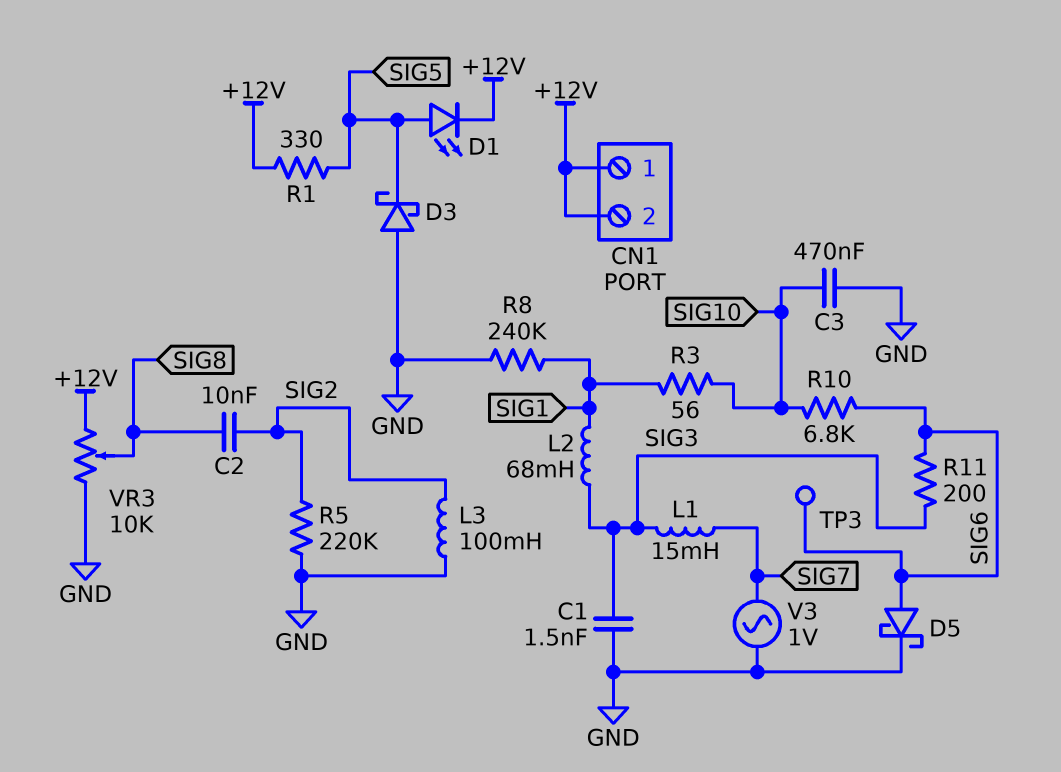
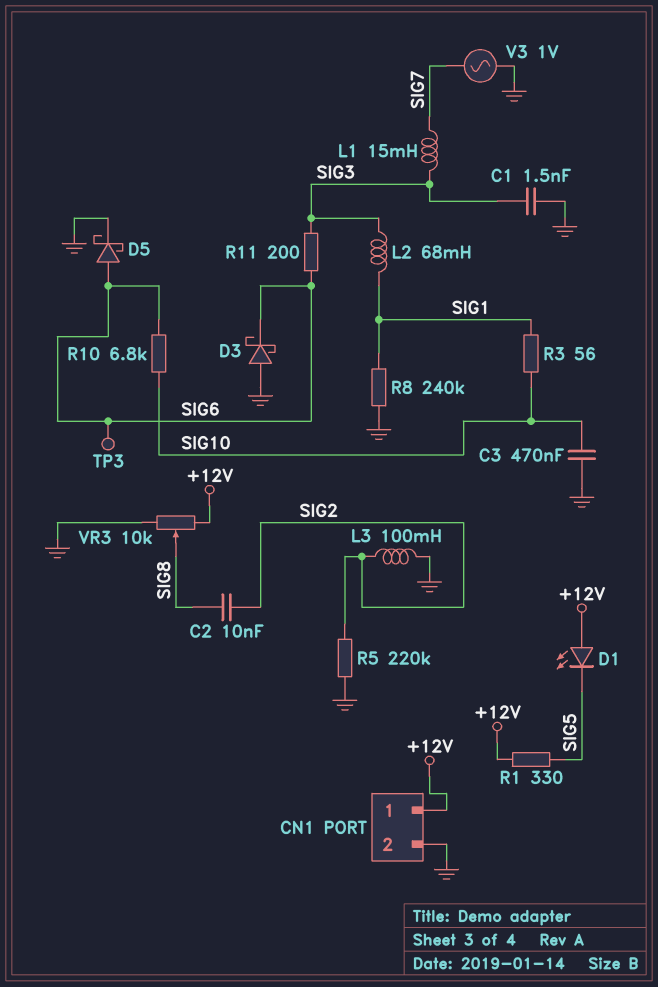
CN1 pin 2: +12V -> GND
D1: LED (A SIG5, K +12V) -> LED (A +12V, K SIG5)
D3: schottky (A GND, K SIG5) -> schottky (A GND, K SIG6)

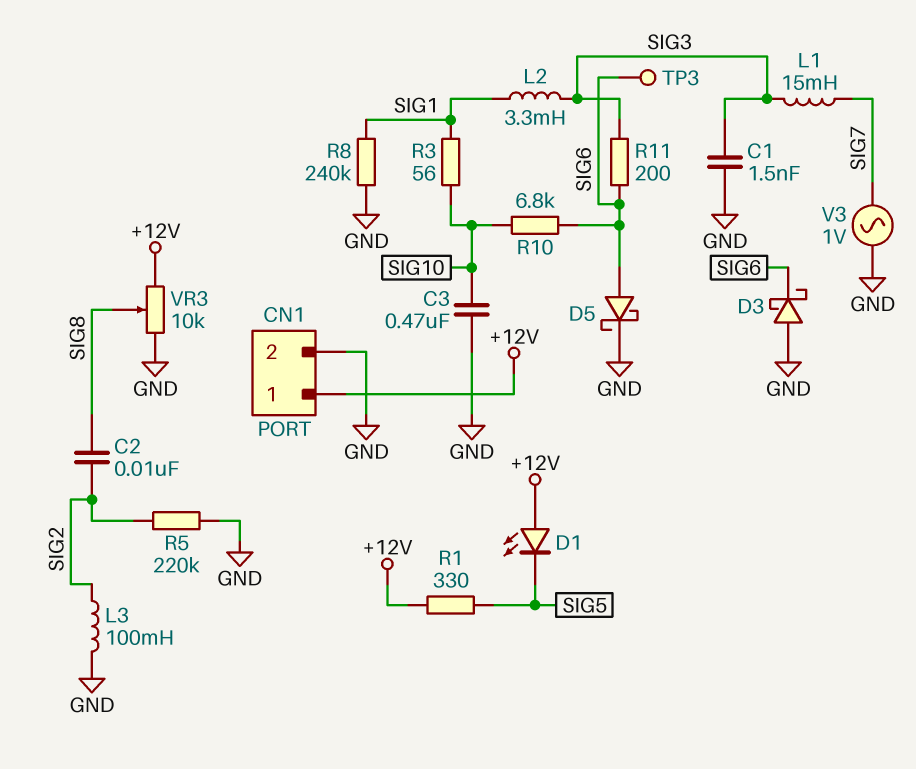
L2: 68mH (SIG1, SIG3) -> 3.3mH (SIG1, SIG3)

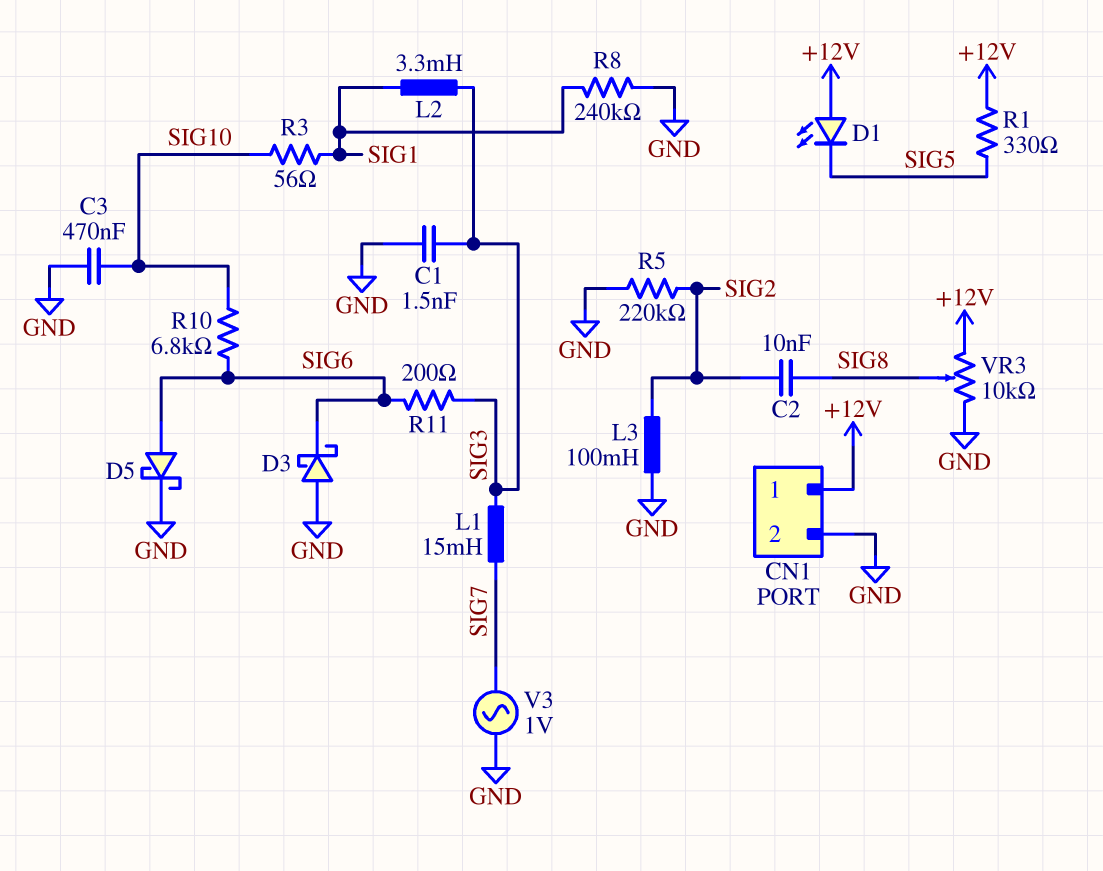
TP3: test point (SIG6) -> none

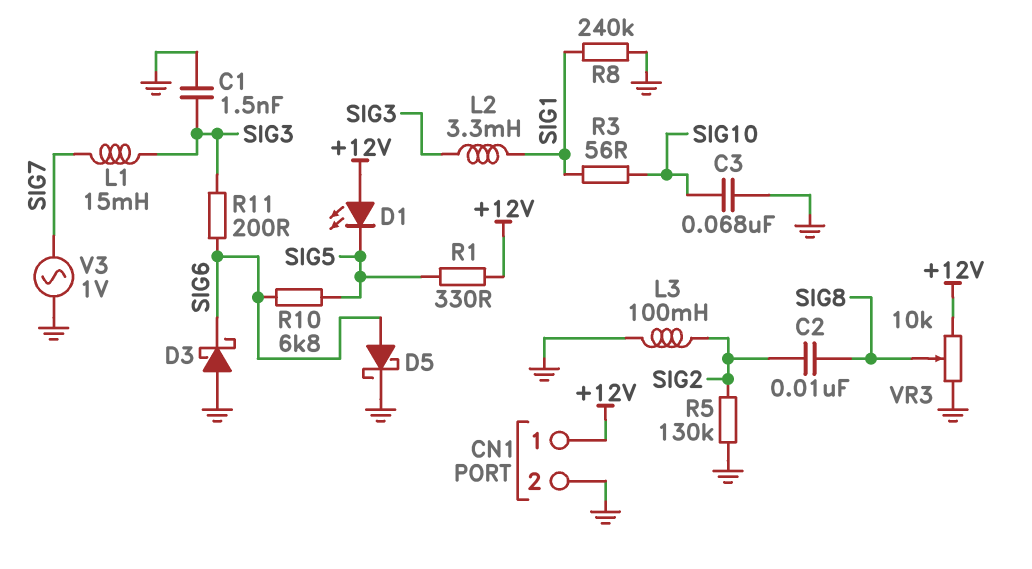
C3: 470nF (GND, SIG10) -> 68nF (GND, SIG10)
R5: 220k (GND, SIG2) -> 130k (GND, SIG2)
R10: 6.8k (SIG6, SIG10) -> 6.8k (SIG5, SIG6)

